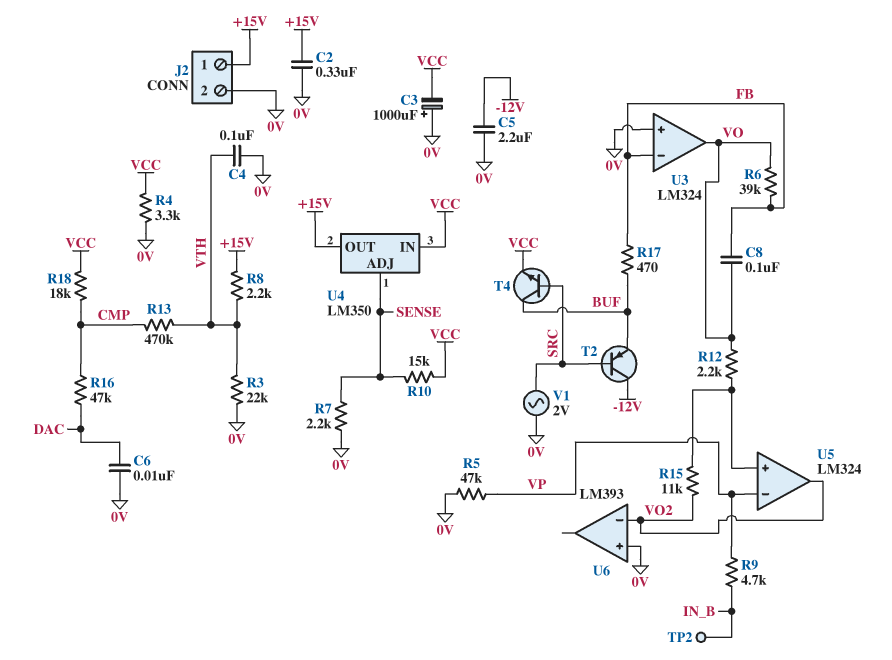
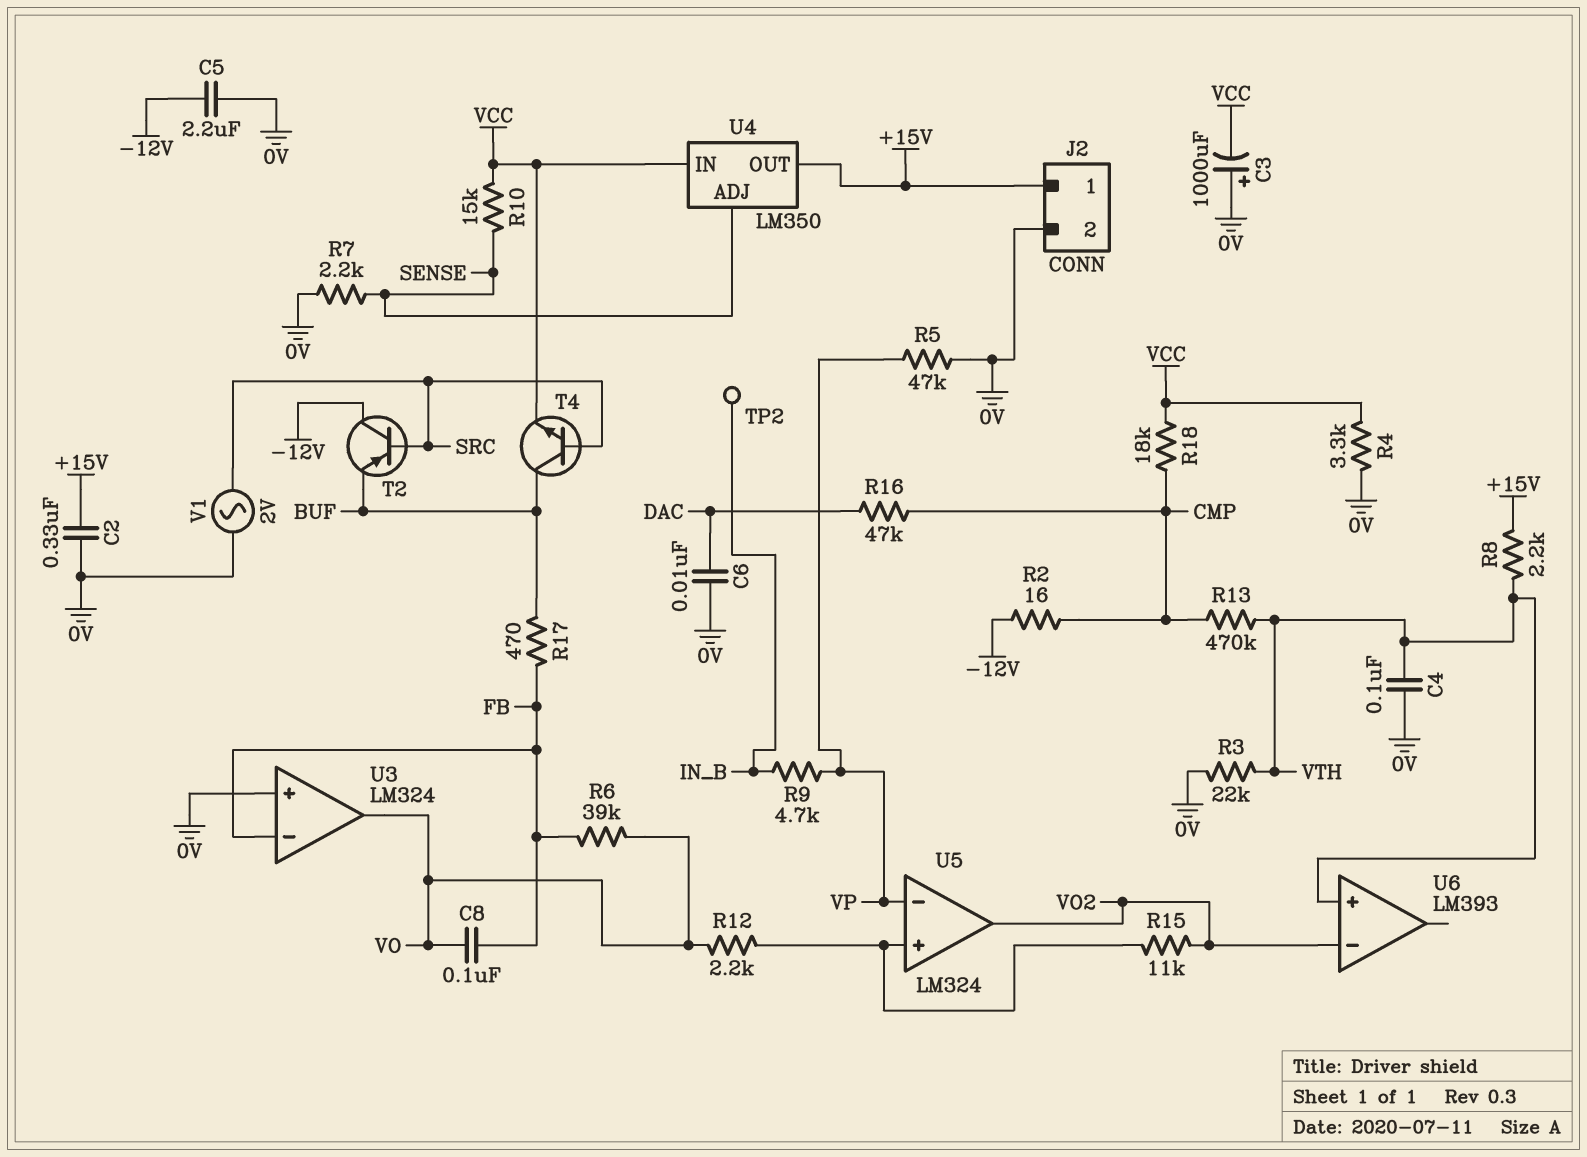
R2: none -> 16 (-12V, CMP)
U6 pin in+: 0V -> VTH

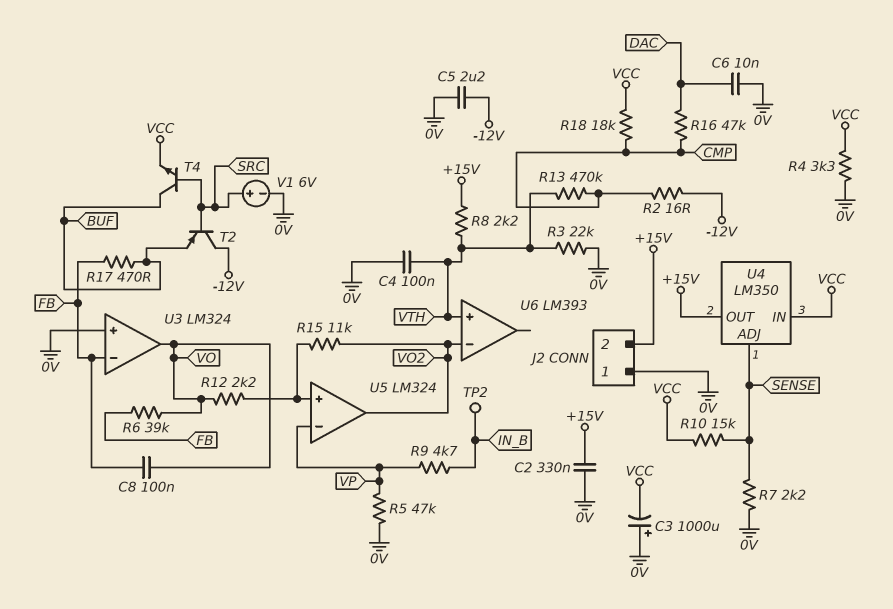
J2 pin 1: +15V -> 0V
J2 pin 2: 0V -> +15V
V1: AC 2V (0V, SRC) -> 6V (plus SRC, minus 0V)

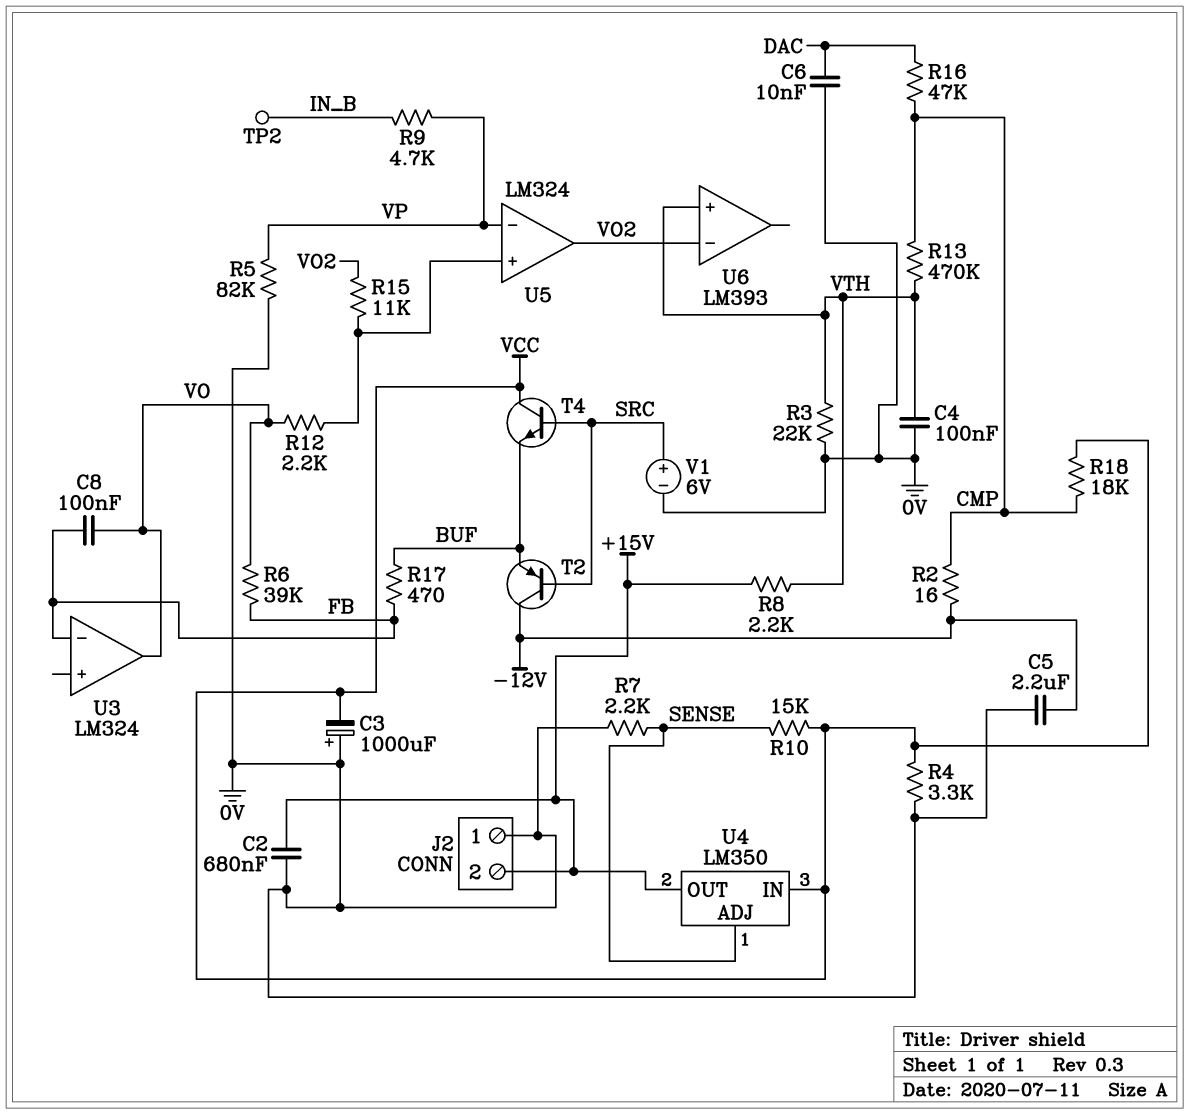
C2: 330nF (+15V, 0V) -> 680nF (+15V, 0V)
R5: 47k (0V, VP) -> 82k (0V, VP)
T4: NPN (B SRC, C BUF, E VCC) -> NPN (B SRC, C VCC, E BUF)
U3 pin in+: 0V -> none

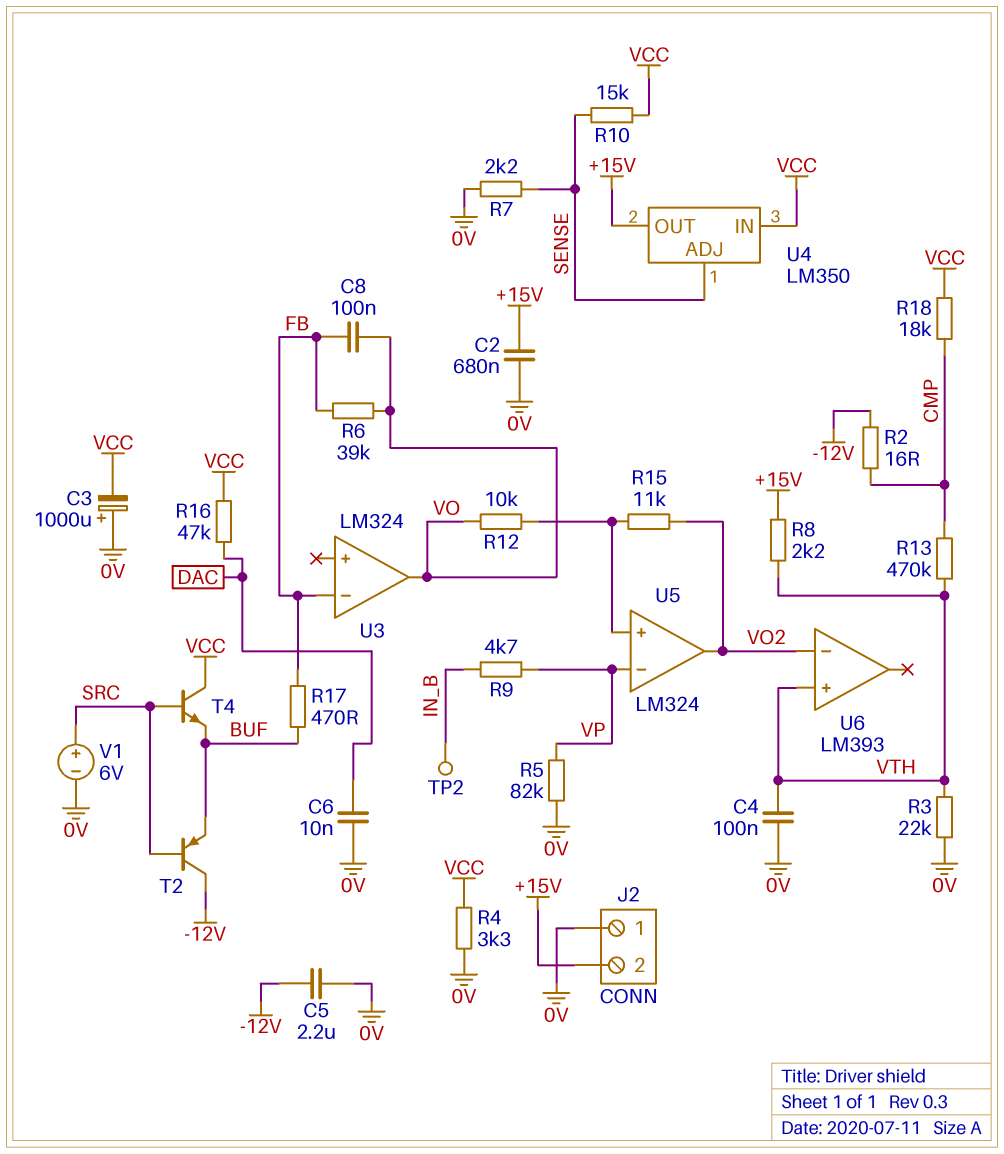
R12: 2.2k (U5/in+, VO) -> 10k (U5/in+, VO)
R16: 47k (CMP, DAC) -> 47k (DAC, VCC)

